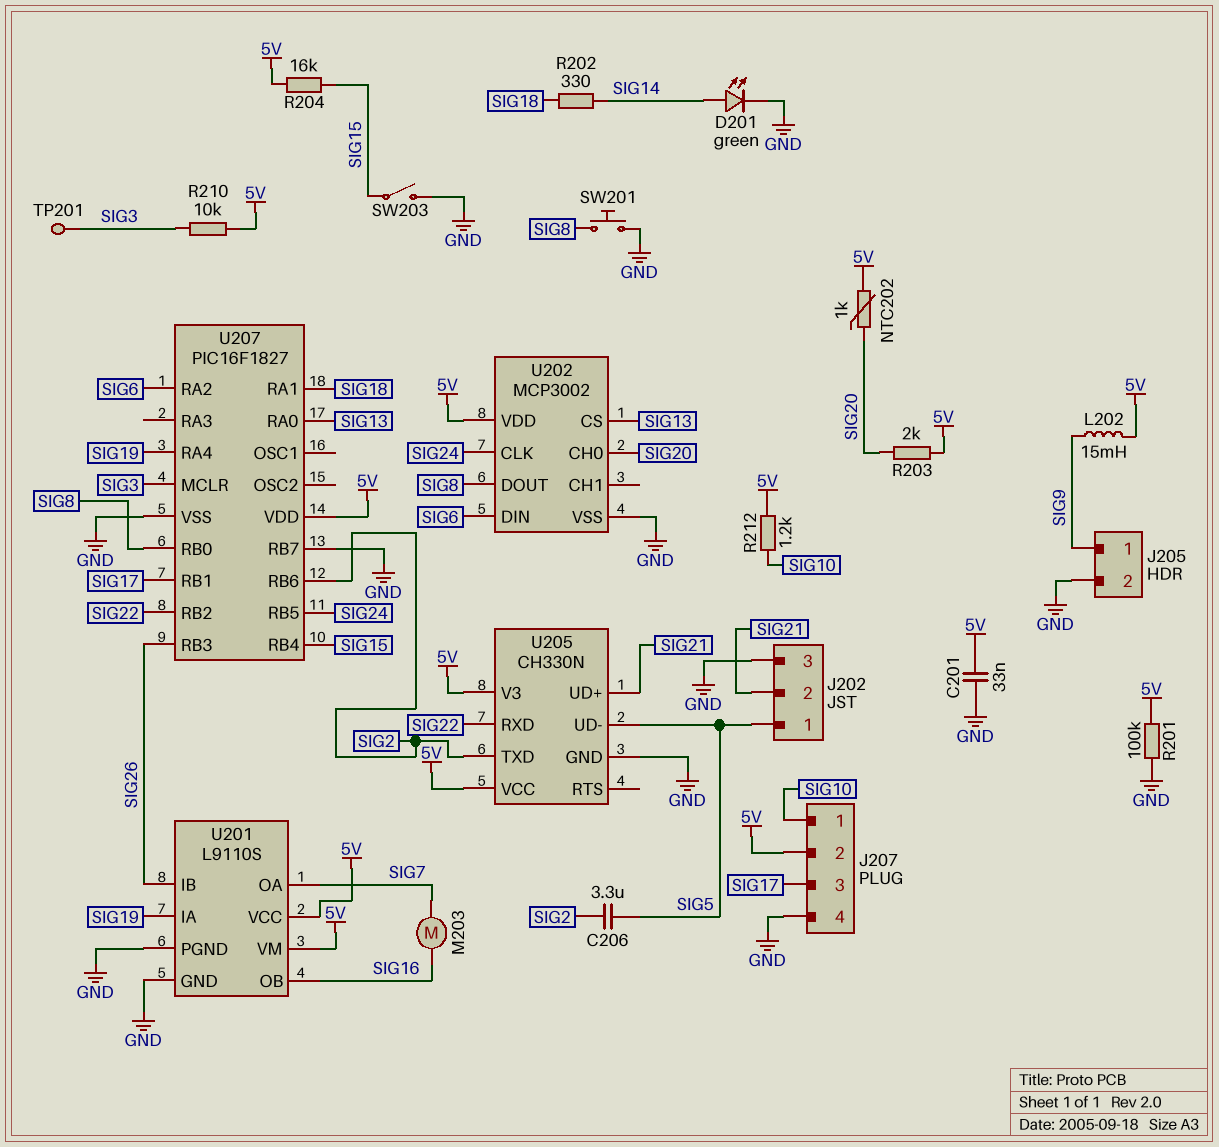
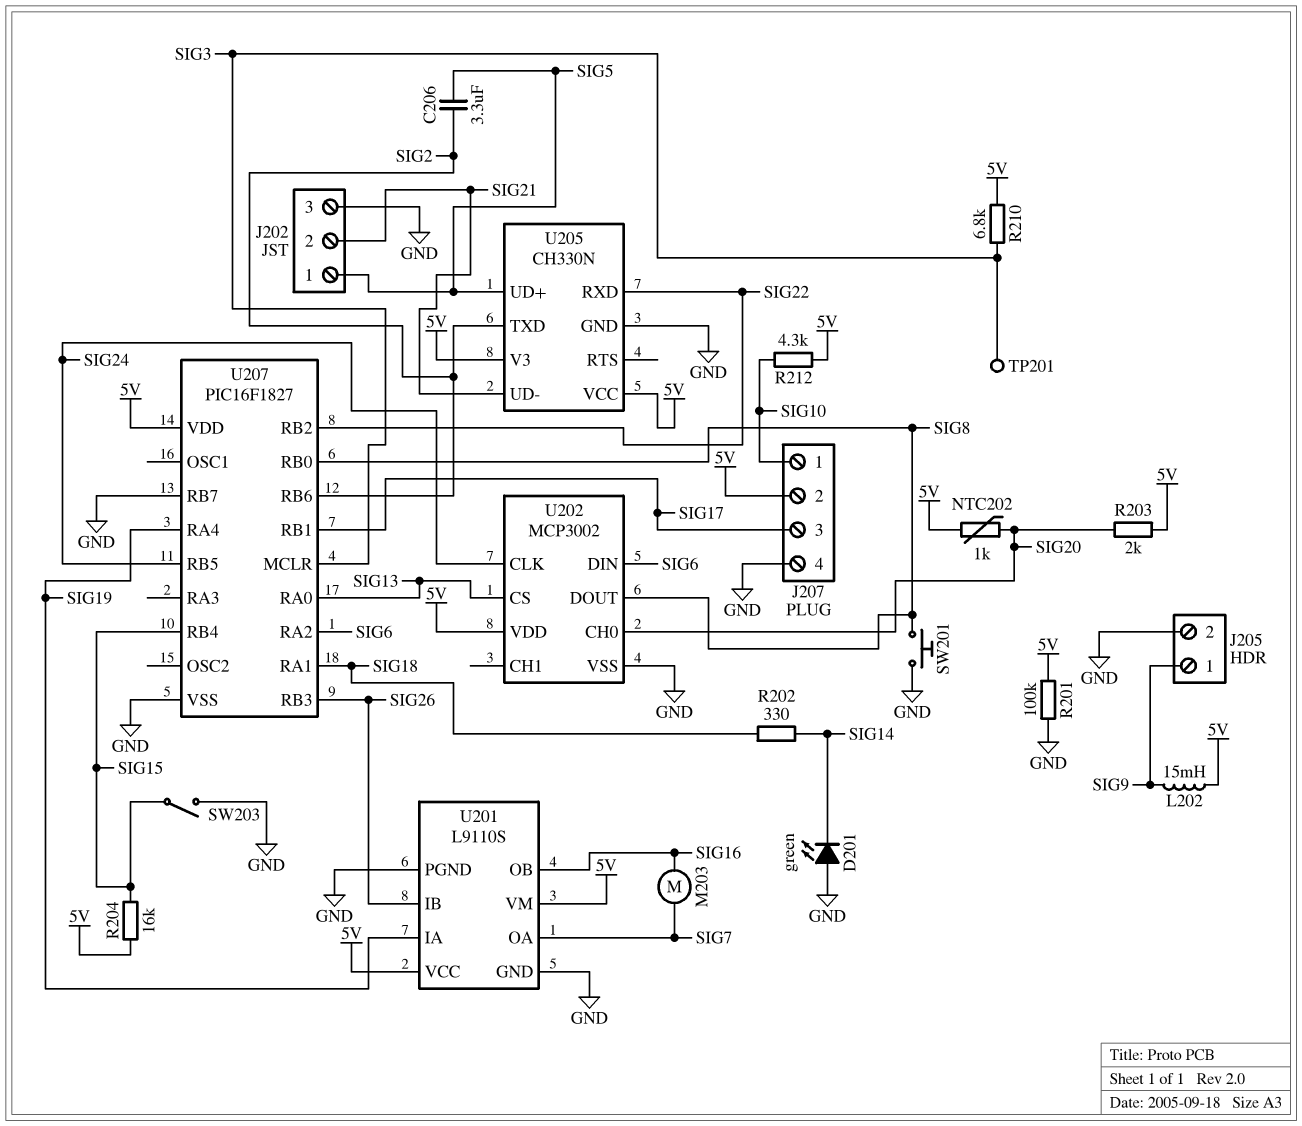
C201: 33nF (5V, GND) -> none
D201: LED green (A SIG14, K GND) -> LED green (A GND, K SIG14)
R210: 10k (5V, SIG3) -> 6.8k (5V, SIG3)
R212: 1.2k (5V, SIG10) -> 4.3k (5V, SIG10)
U205 pin UD+: SIG21 -> SIG5
U205 pin UD-: SIG5 -> SIG21

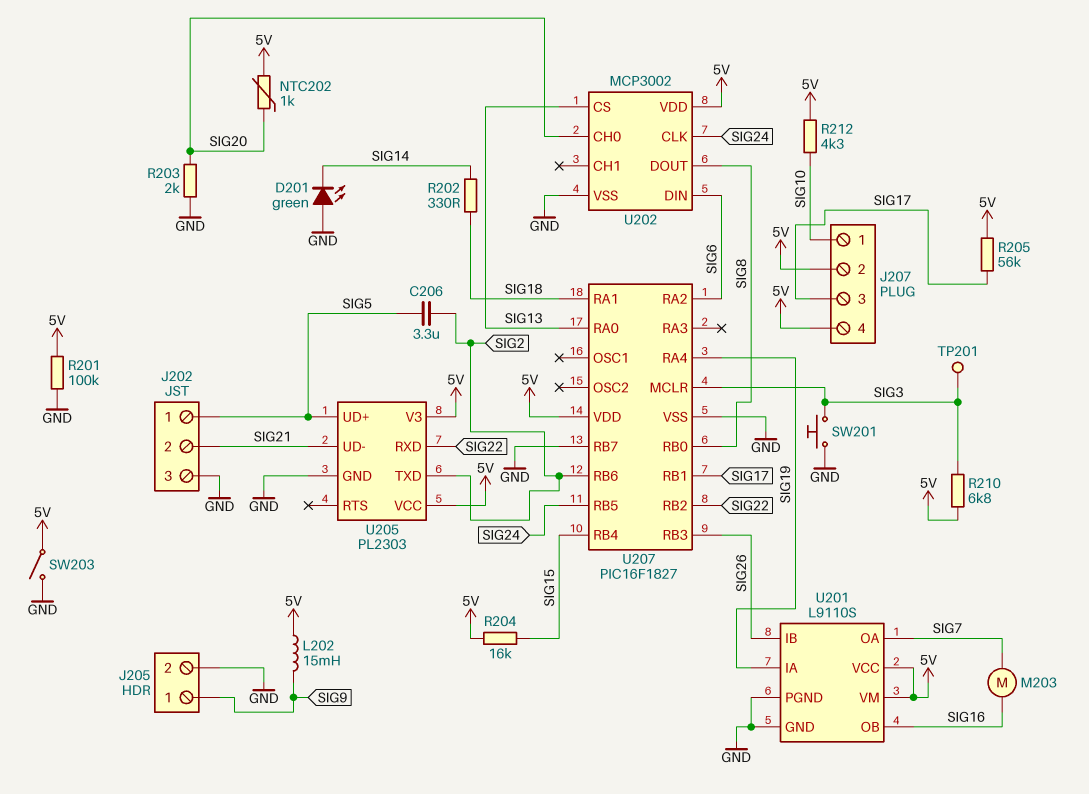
J207 pin 4: GND -> 5V
R203: 2k (5V, SIG20) -> 2k (GND, SIG20)
R205: none -> 56k (5V, SIG17)
SW201: button (GND, SIG8) -> button (GND, SIG3)
SW203: switch (GND, SIG15) -> switch (5V, GND)
U205: CH330N -> PL2303

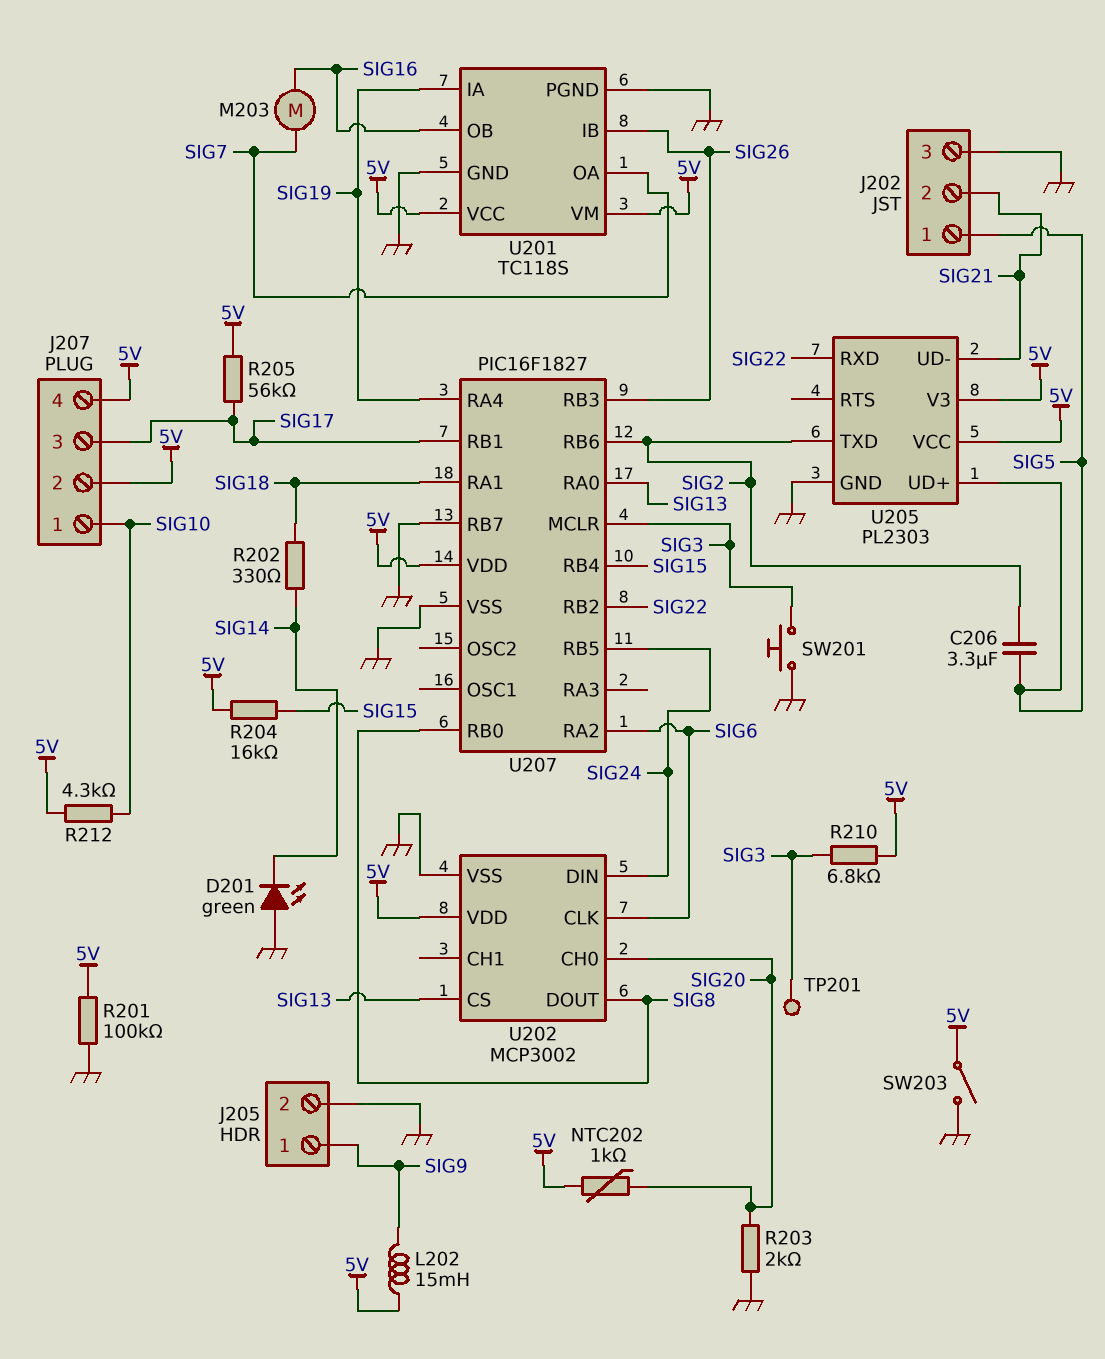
U201: L9110S -> TC118S
U202 pin CLK: SIG24 -> SIG6
U202 pin DIN: SIG6 -> SIG24

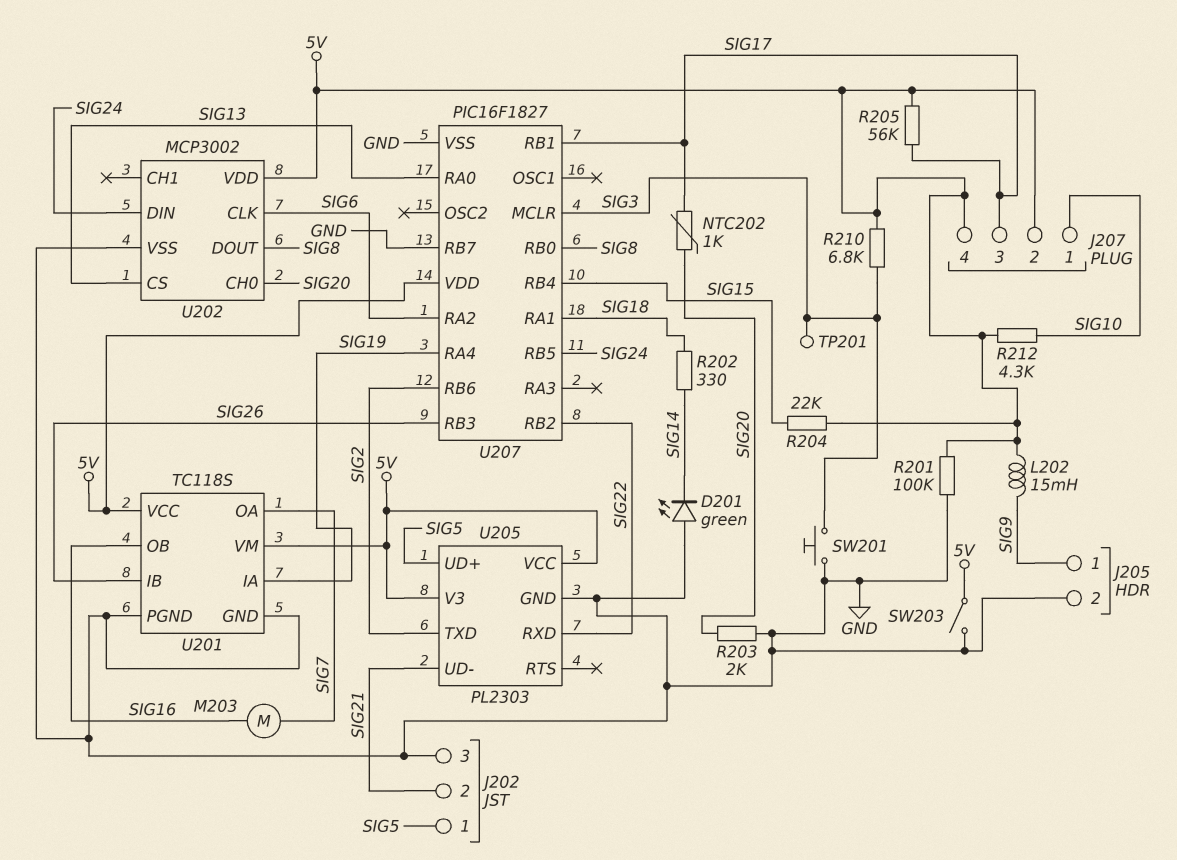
C206: 3.3uF (SIG2, SIG5) -> none
NTC202: 1k (5V, SIG20) -> 1k (SIG17, SIG20)
R204: 16k (5V, SIG15) -> 22k (5V, SIG15)

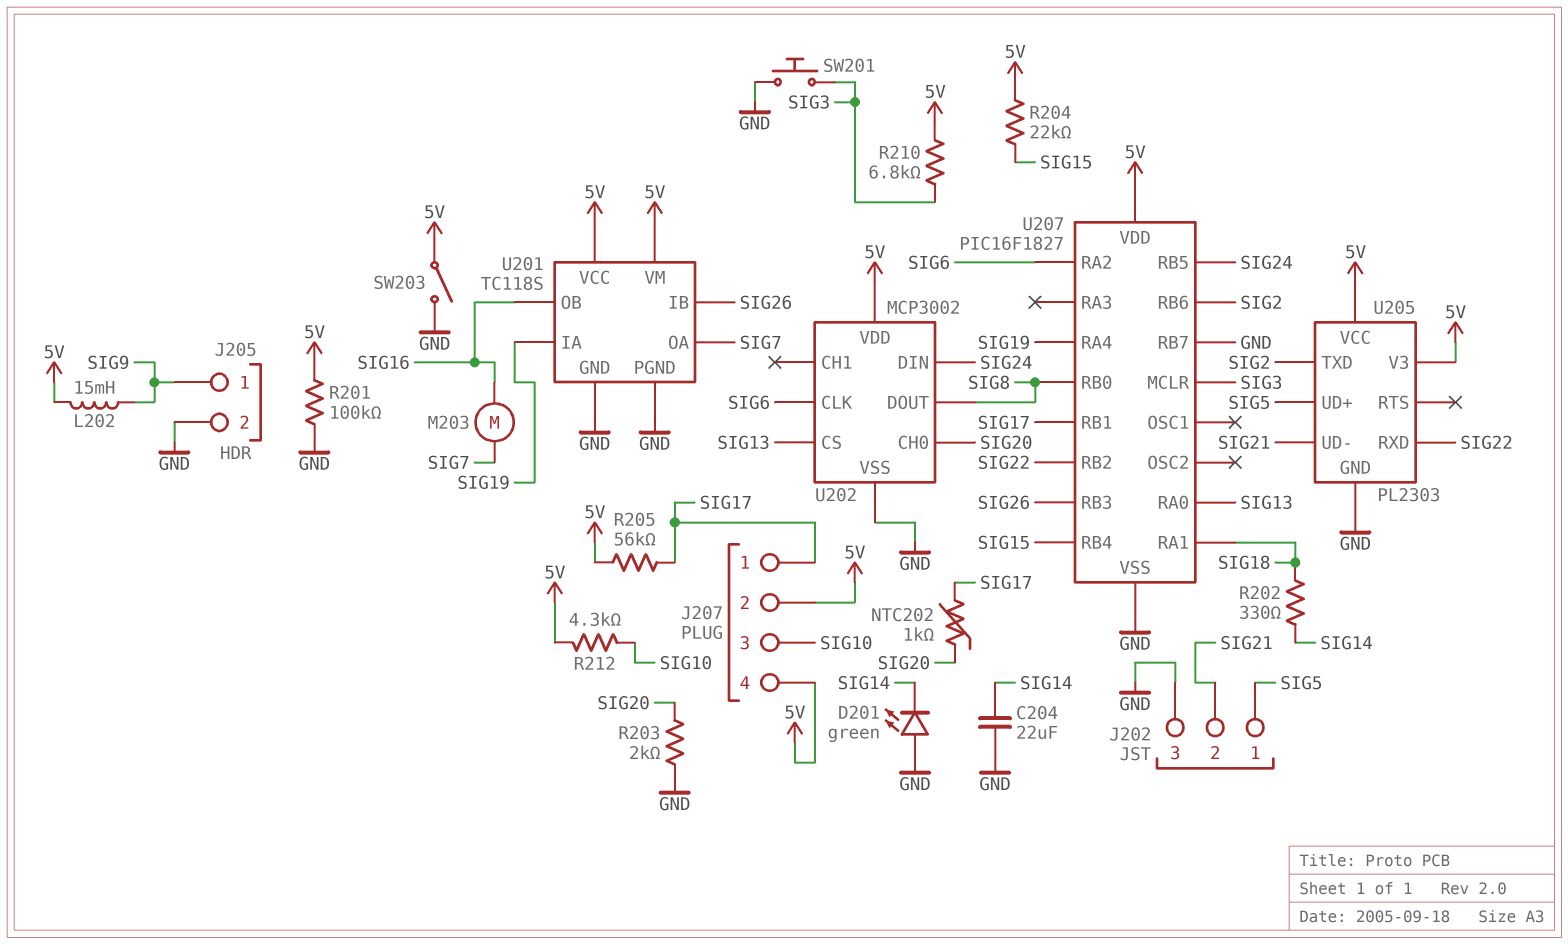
C204: none -> 22uF (GND, SIG14)
J207 pin 1: SIG10 -> SIG17
J207 pin 3: SIG17 -> SIG10
TP201: test point (SIG3) -> none

